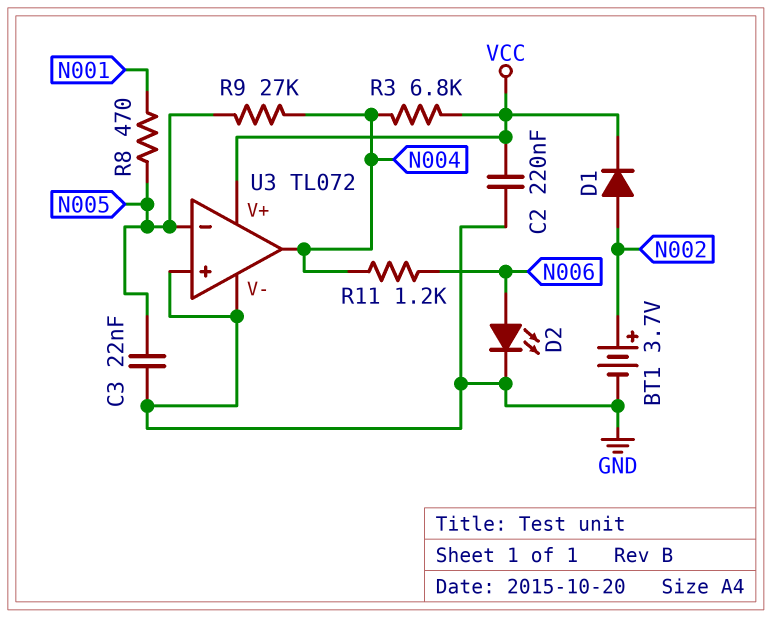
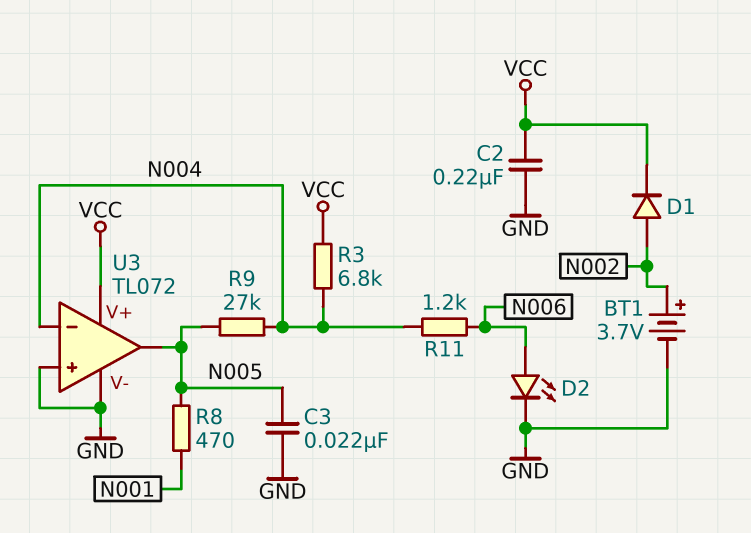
U3 pin in-: N005 -> N004
U3 pin out: N004 -> N005

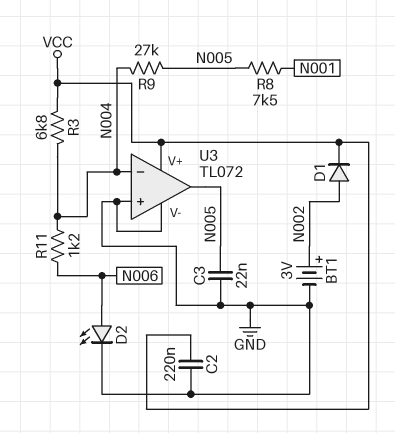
BT1: 3.7V (plus N002, minus GND) -> 3V (plus N002, minus GND)
R8: 470 (N001, N005) -> 7.5k (N001, N005)

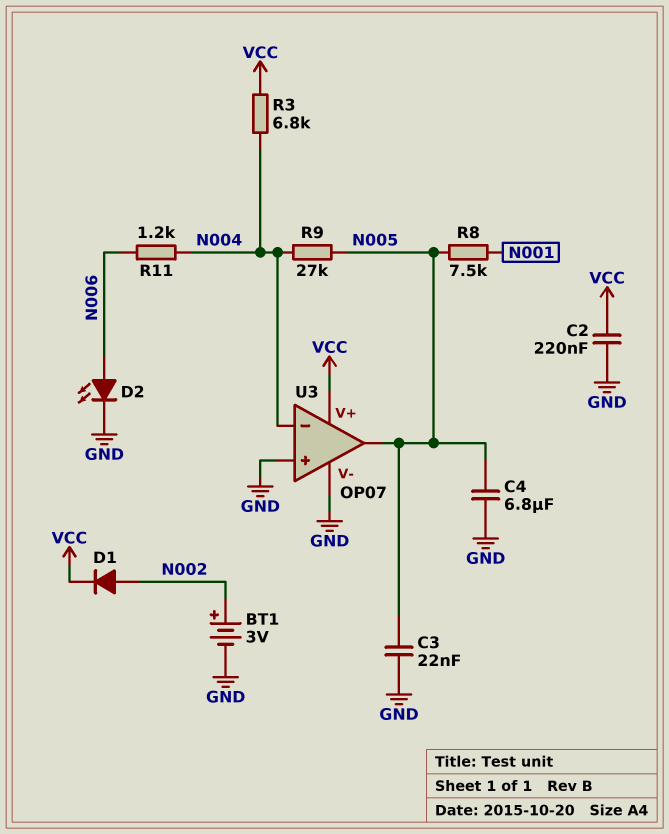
C4: none -> 6.8uF (GND, N005)
U3: TL072 -> OP07

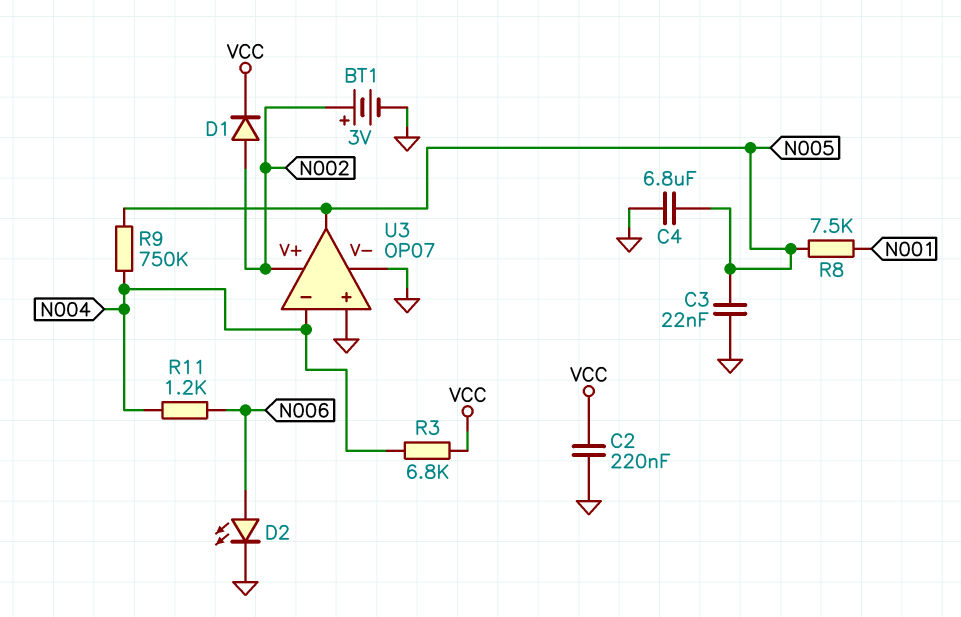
R9: 27k (N004, N005) -> 750k (N004, N005)
U3 pin V+: VCC -> N002

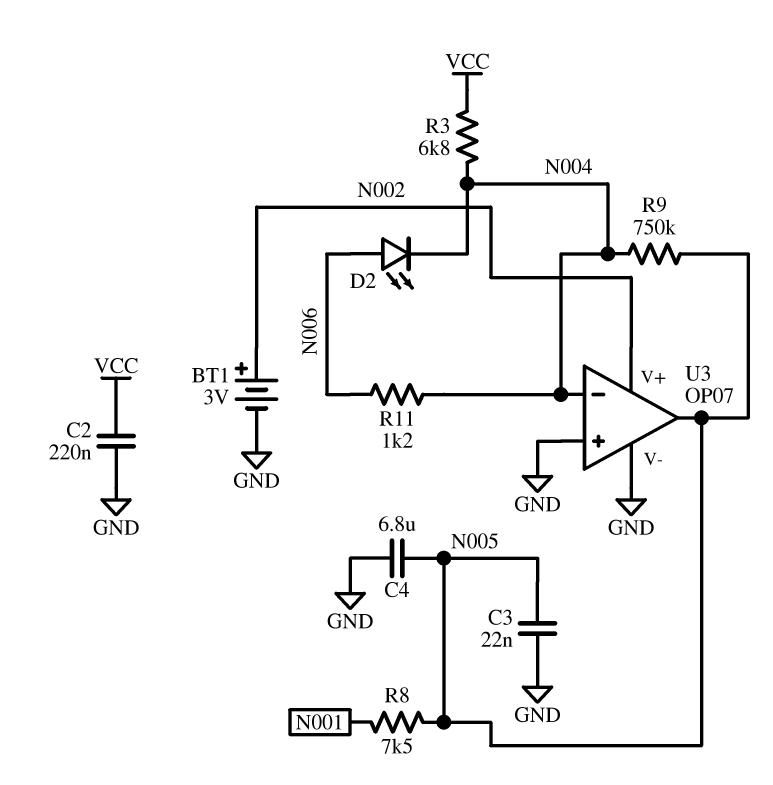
D1: diode (A N002, K VCC) -> none
D2: LED (A N006, K GND) -> LED (A N006, K N004)

